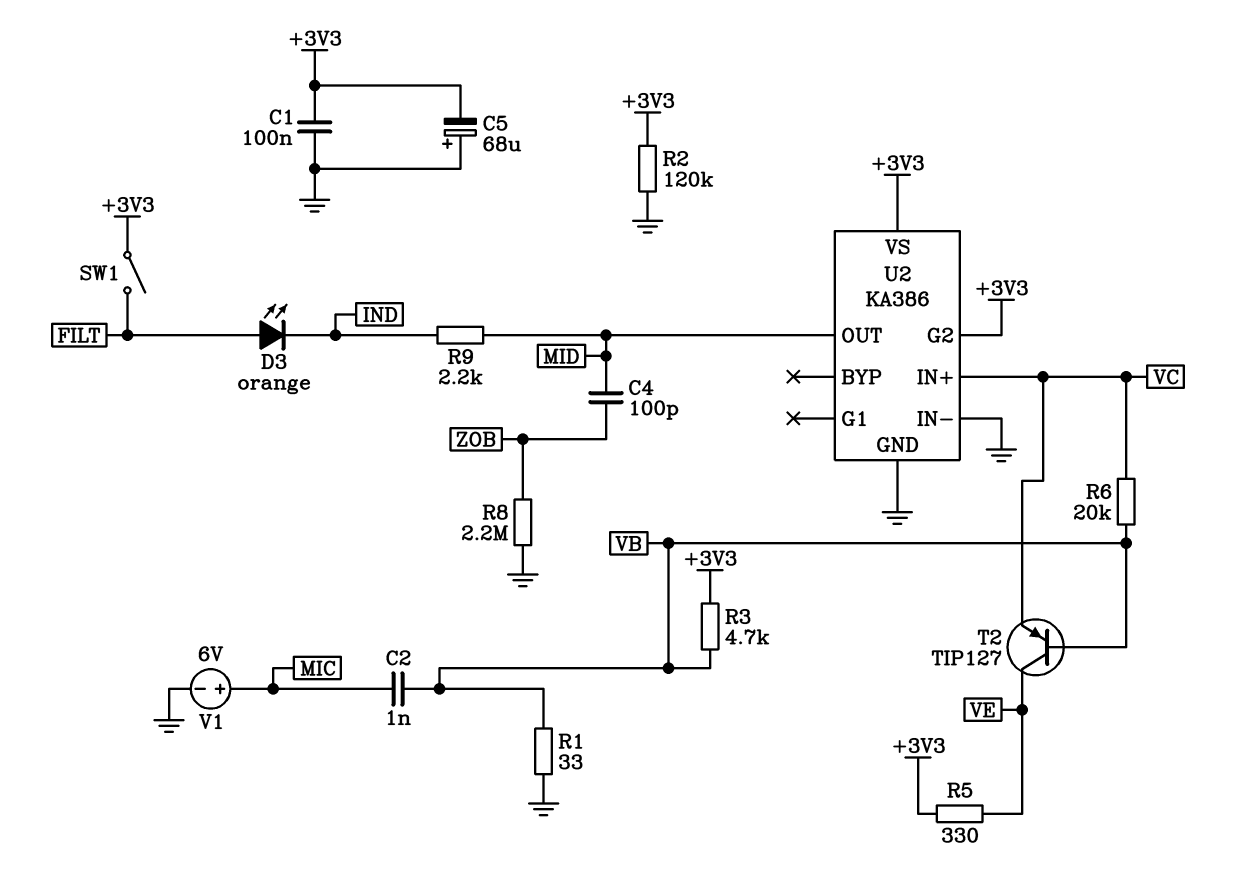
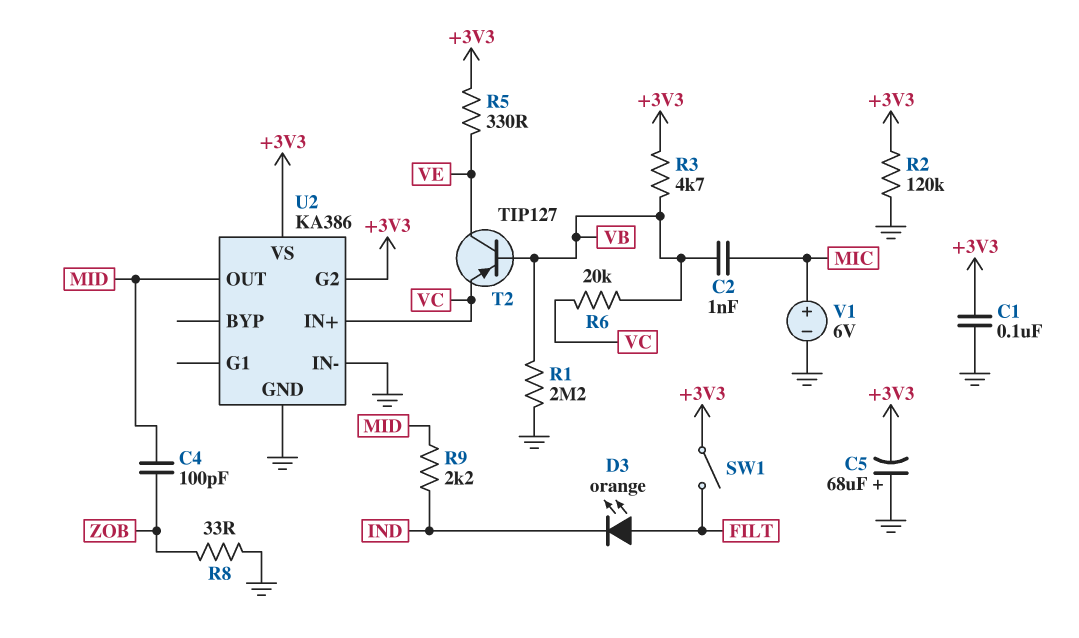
R1: 33 (GND, VB) -> 2.2M (GND, VB)
R8: 2.2M (GND, ZOB) -> 33 (GND, ZOB)

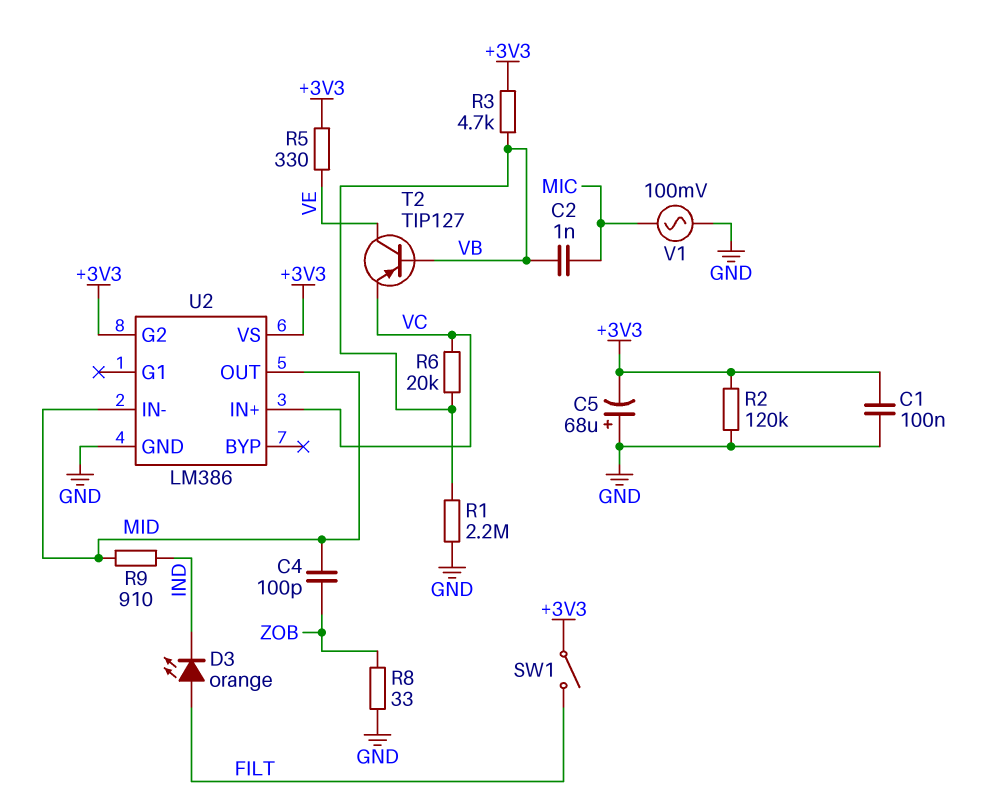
R9: 2.2k (IND, MID) -> 910 (IND, MID)
U2: KA386 -> LM386
U2 pin IN-: GND -> MID
V1: 6V (plus MIC, minus GND) -> AC 100mV (GND, MIC)

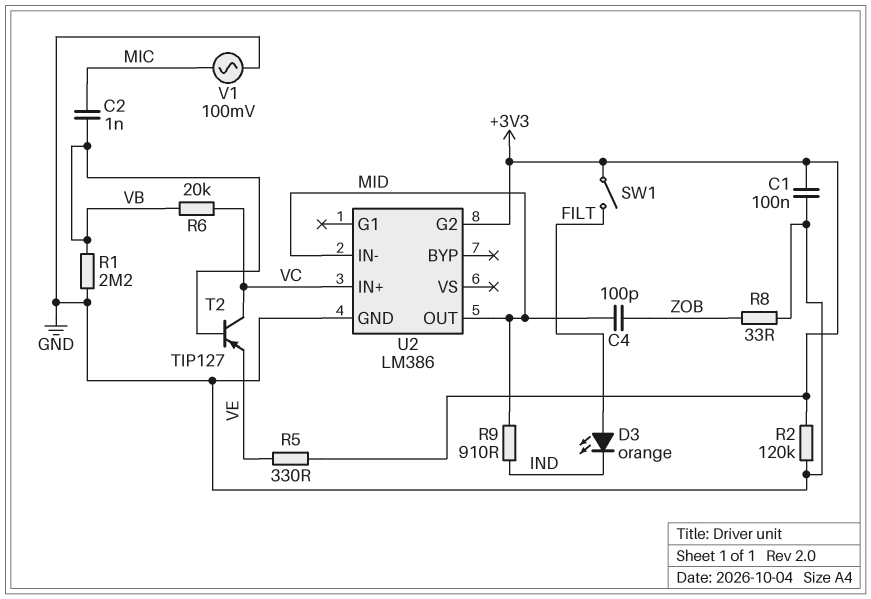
C5: 68uF (plus GND, minus +3V3) -> none
R3: 4.7k (+3V3, VB) -> none
T2: PNP TIP127 (B VB, C VE, E VC) -> PNP TIP127 (B VB, C VC, E VE)
U2 pin VS: +3V3 -> none

